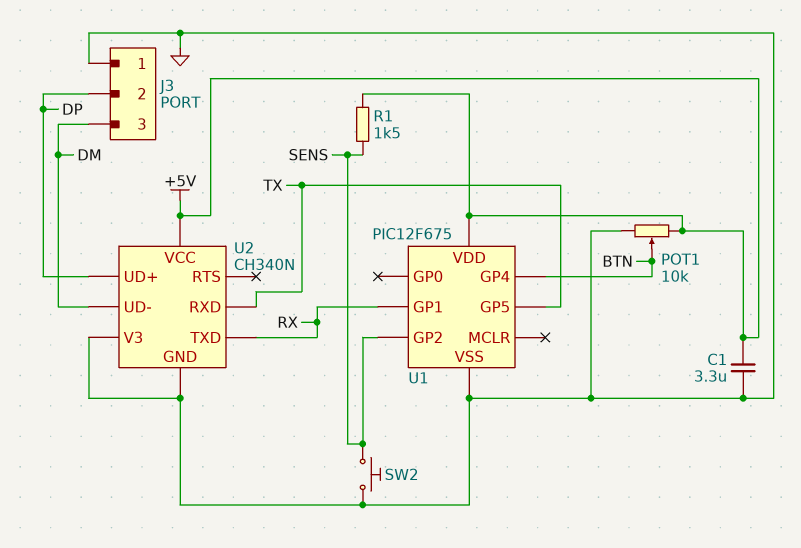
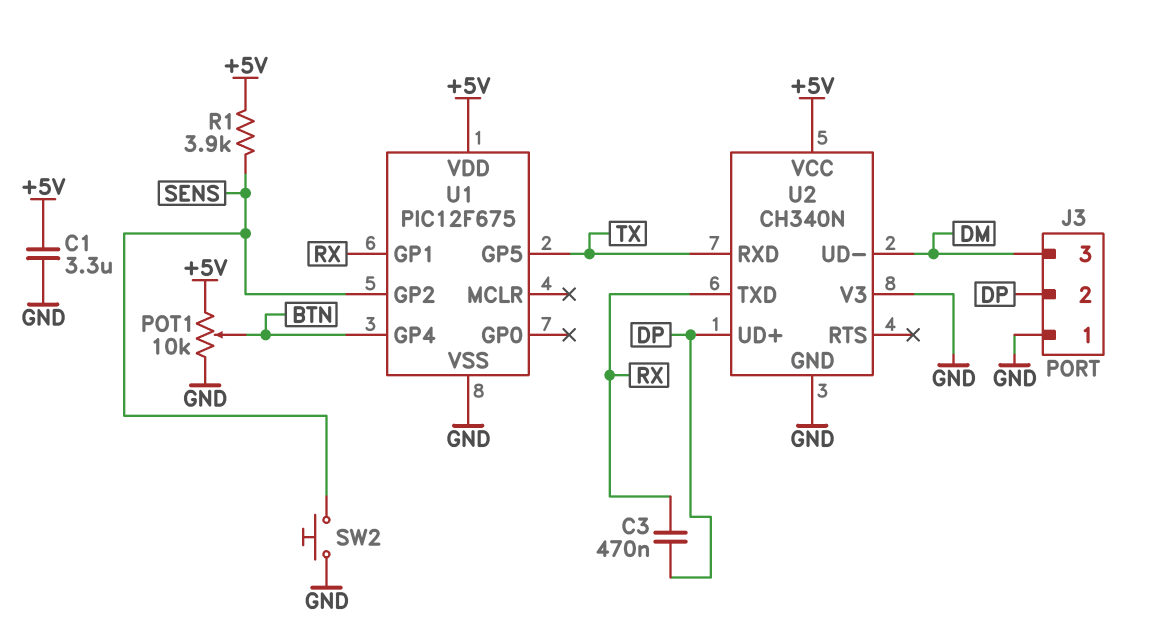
C3: none -> 470nF (DP, RX)
R1: 1.5k (+5V, SENS) -> 3.9k (+5V, SENS)

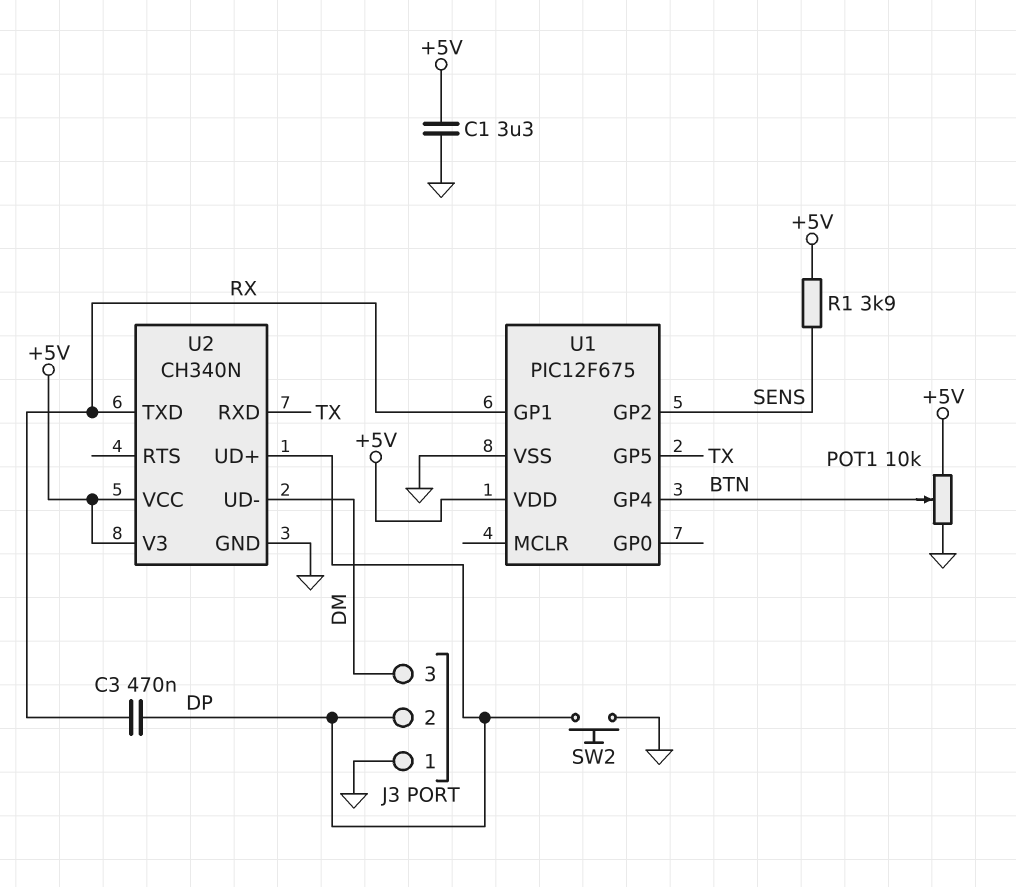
SW2: button (GND, SENS) -> button (DP, GND)
U2 pin V3: GND -> +5V

